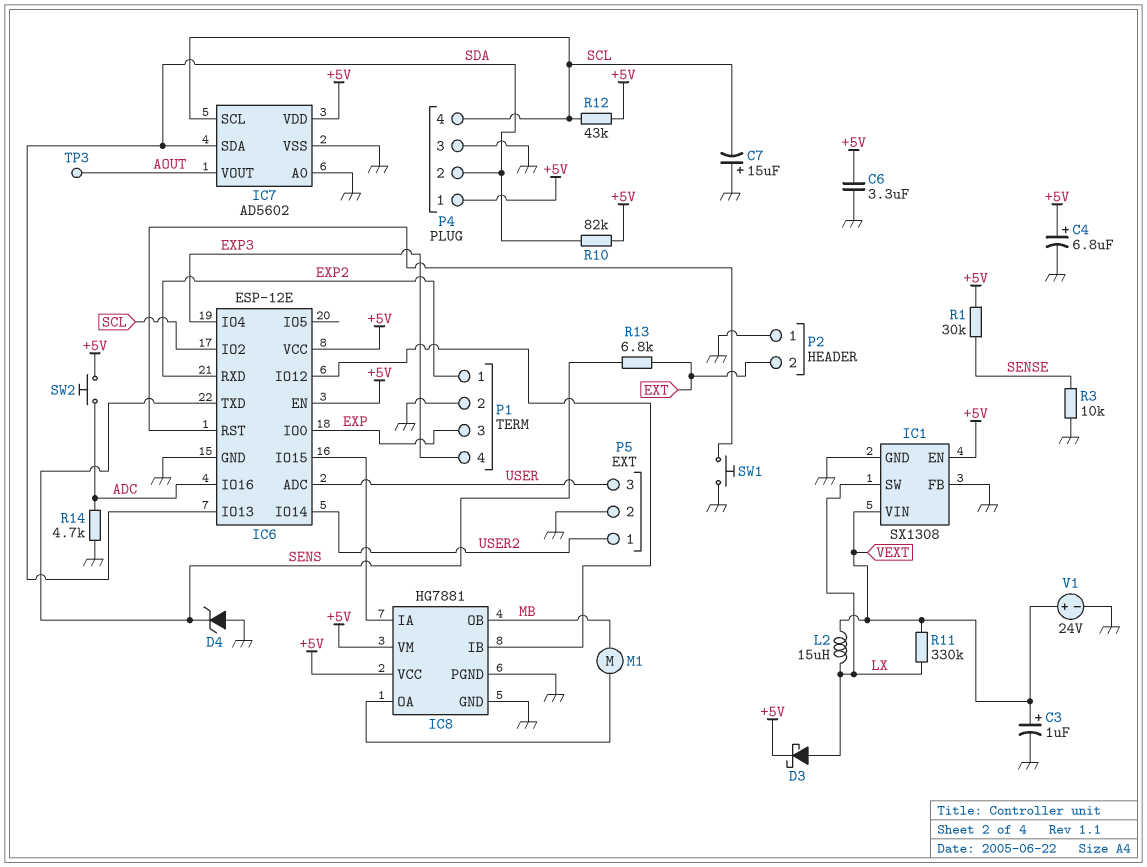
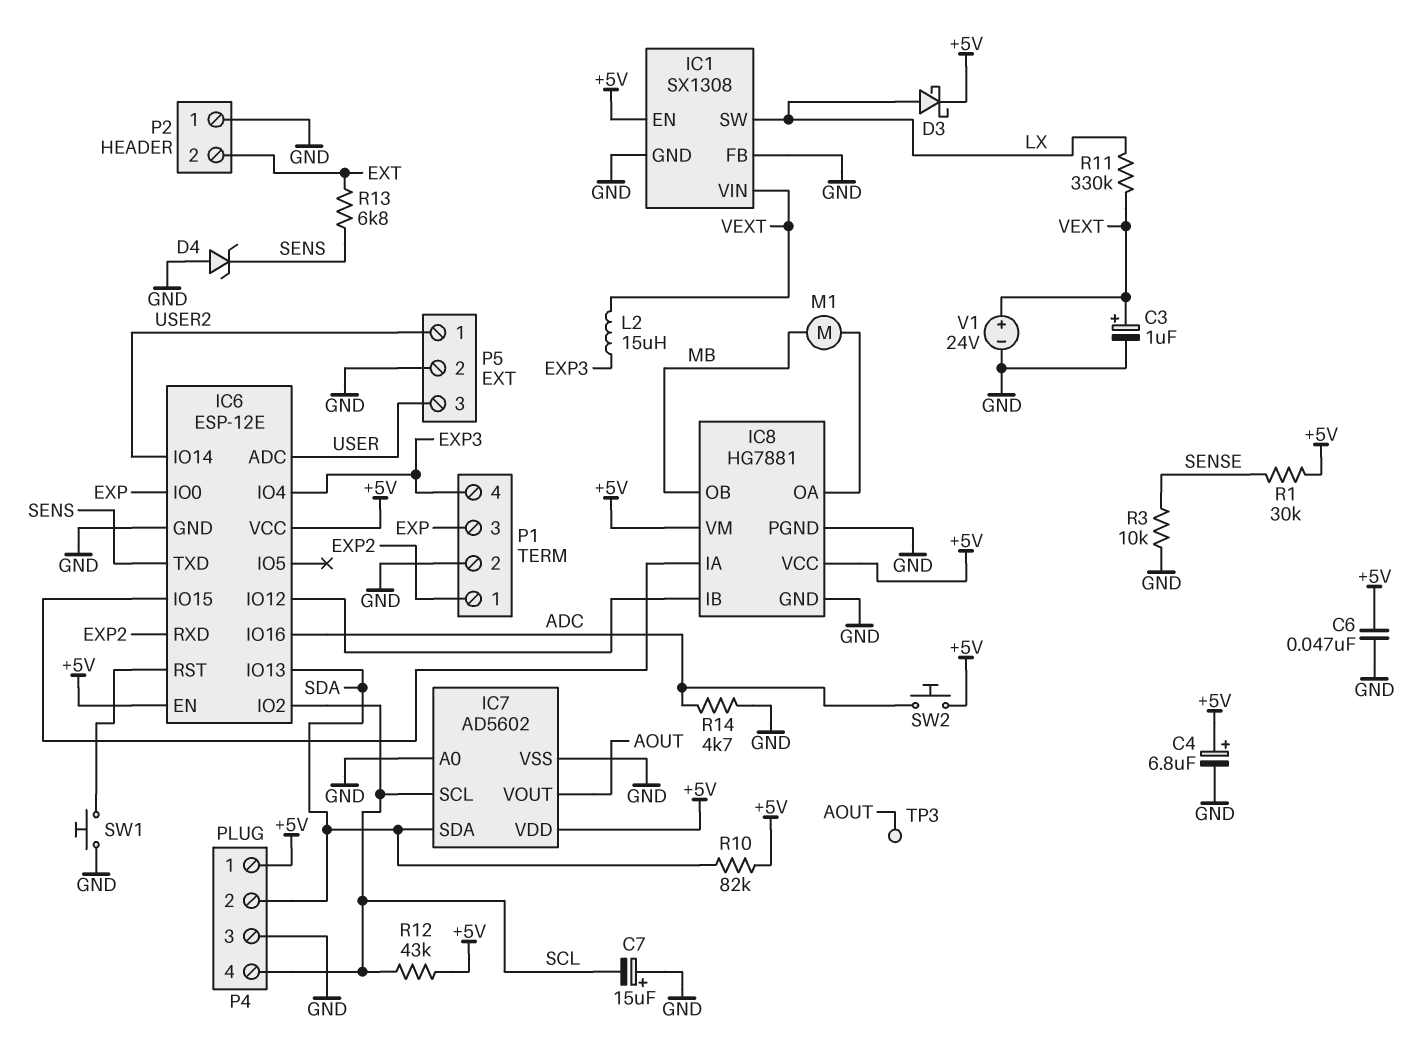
C6: 3.3uF (+5V, GND) -> 47nF (+5V, GND)
L2: 15uH (LX, VEXT) -> 15uH (EXP3, VEXT)

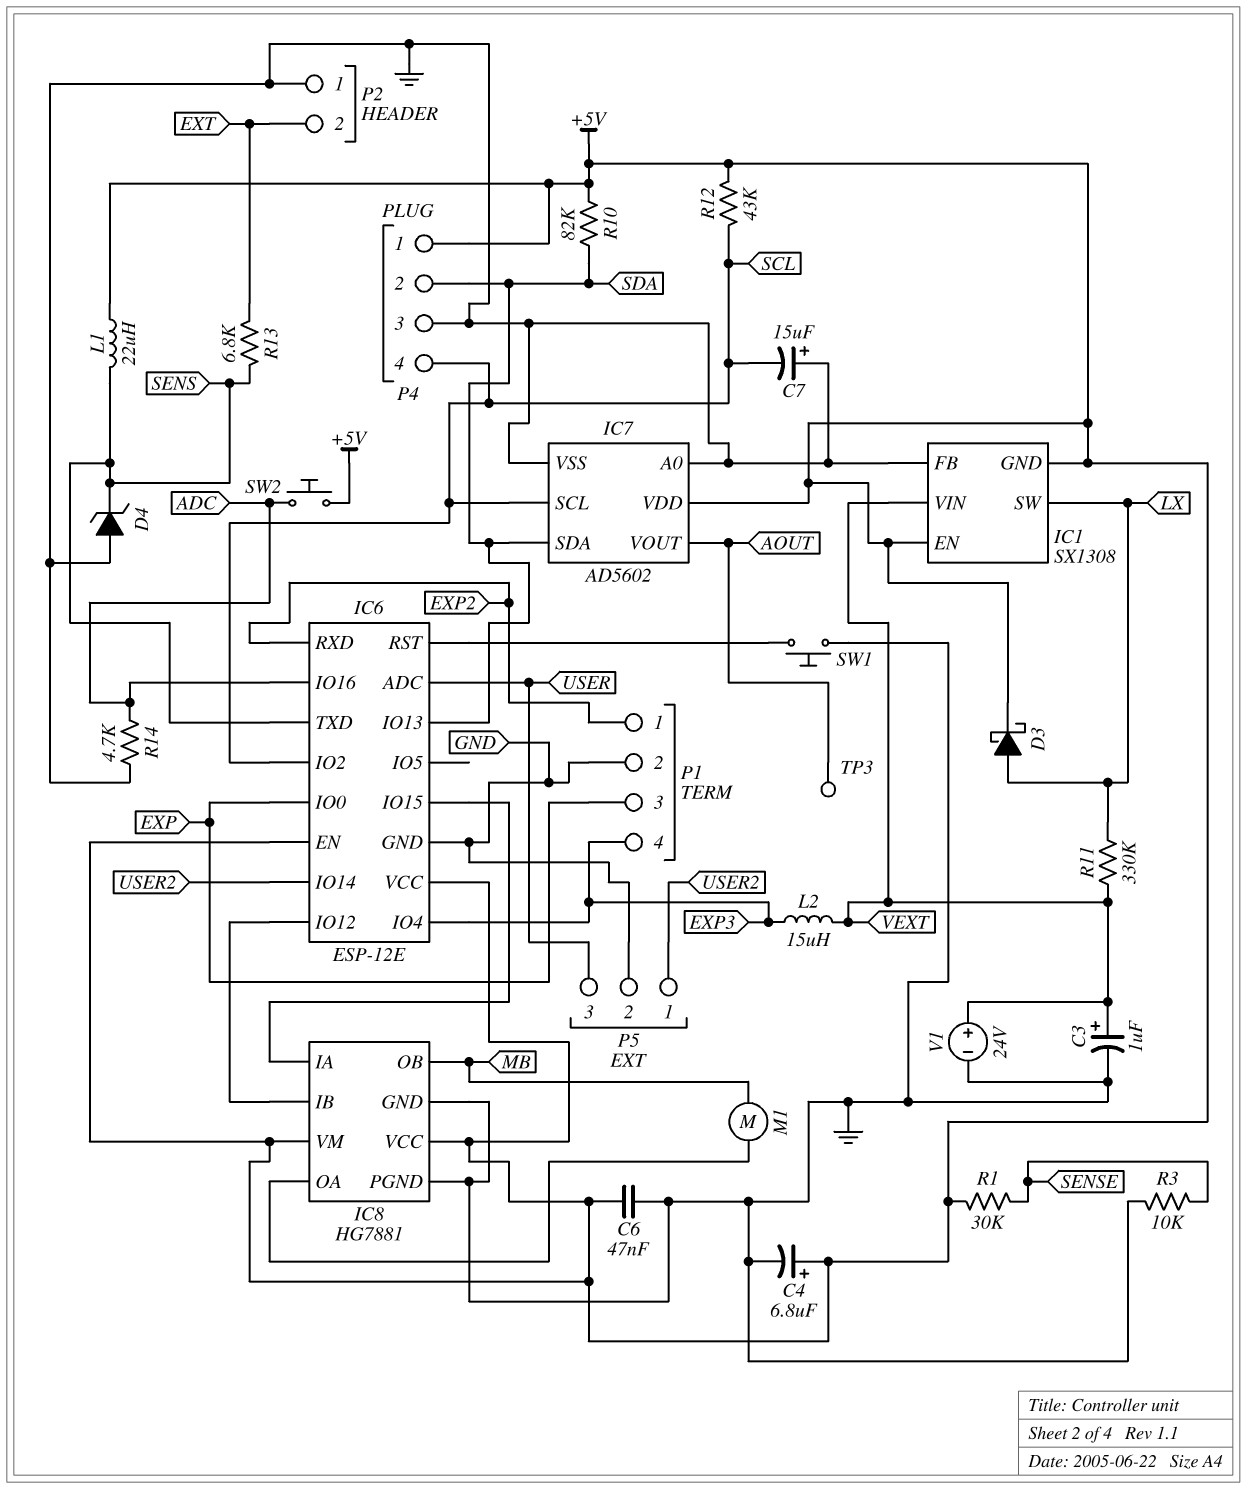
IC1 pin GND: GND -> +5V
L1: none -> 22uH (+5V, SENS)

